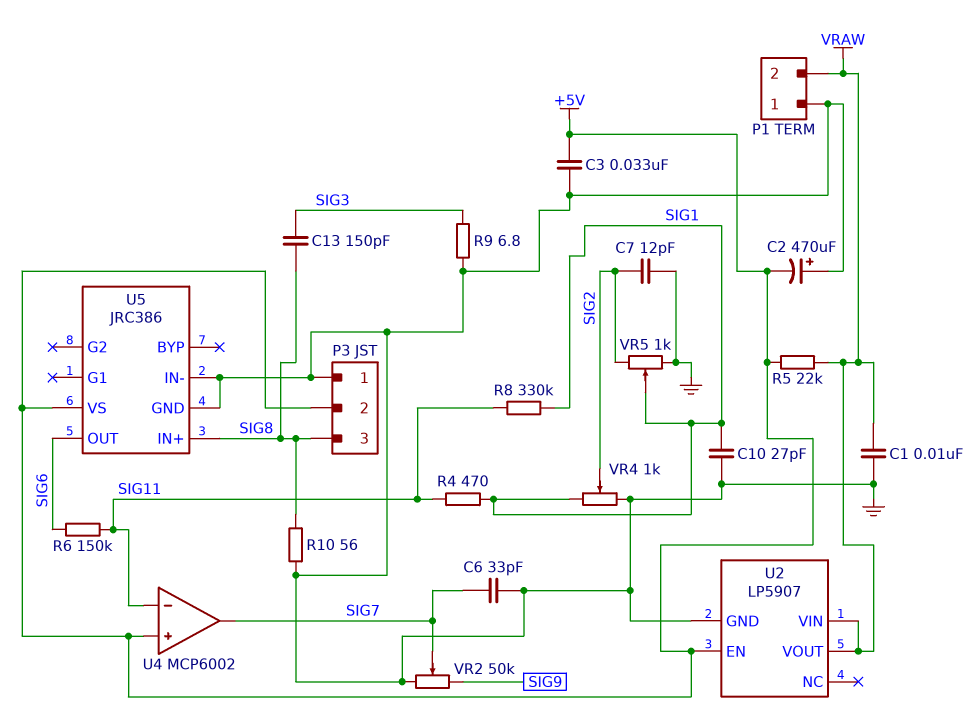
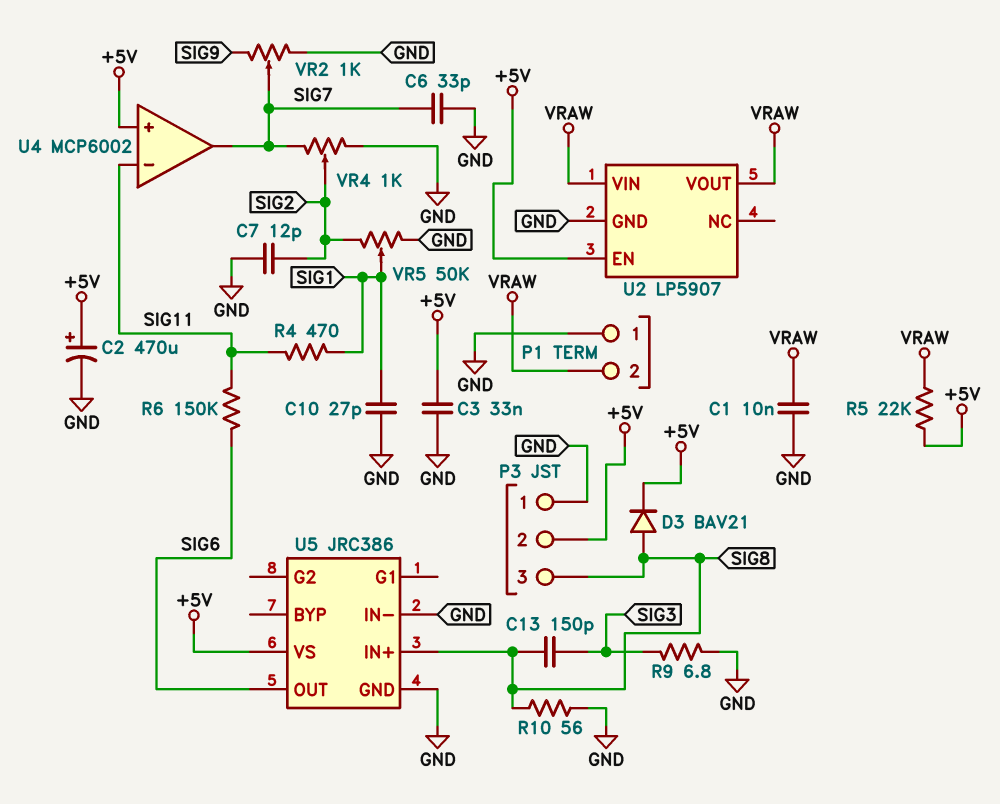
C2: 470uF (plus GND, minus +5V) -> 470uF (plus +5V, minus GND)
D3: none -> diode BAV21 (A SIG8, K +5V)
R8: 330k (SIG1, SIG11) -> none
VR2: 50k (GND, SIG9, wiper SIG7) -> 1k (GND, SIG9, wiper SIG7)
VR4: 1k (GND, SIG1, wiper SIG2) -> 1k (GND, SIG7, wiper SIG2)
VR5: 1k (GND, SIG2, wiper SIG1) -> 50k (GND, SIG2, wiper SIG1)

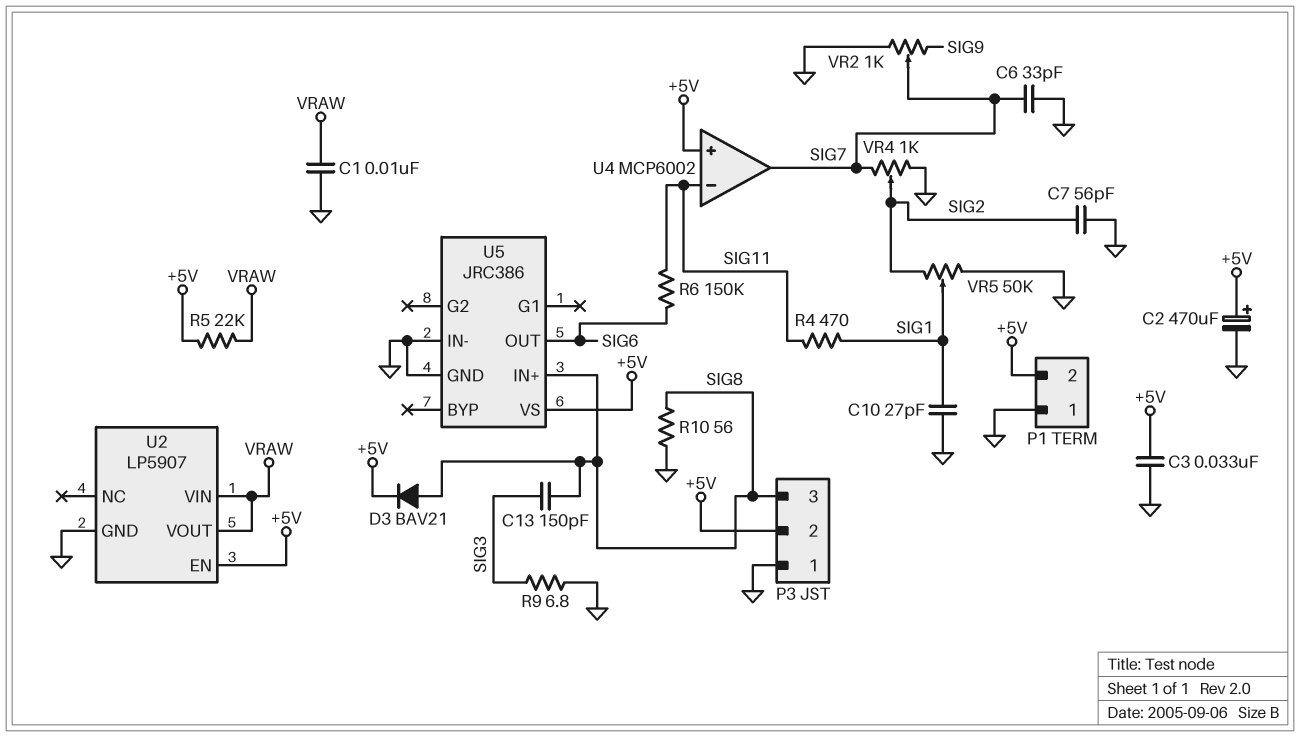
C7: 12pF (GND, SIG2) -> 56pF (GND, SIG2)
P1 pin 2: VRAW -> +5V

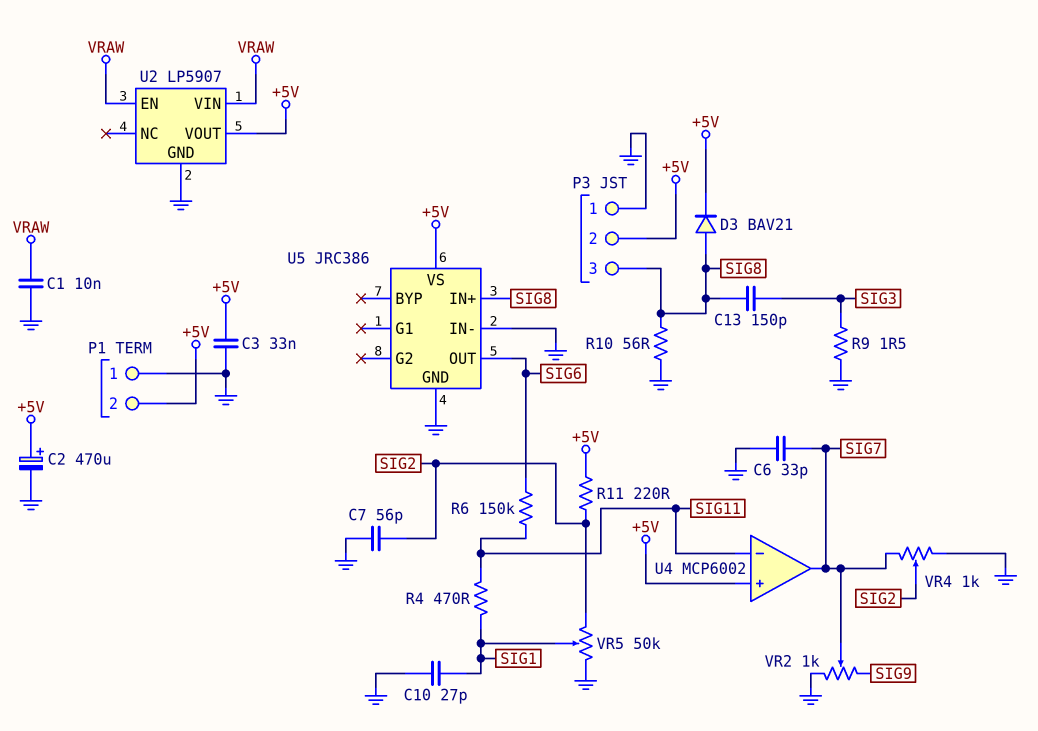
R5: 22k (+5V, VRAW) -> none
R9: 6.8 (GND, SIG3) -> 1.5 (GND, SIG3)
R11: none -> 220 (+5V, SIG2)
U2 pin EN: +5V -> VRAW
U2 pin VOUT: VRAW -> +5V

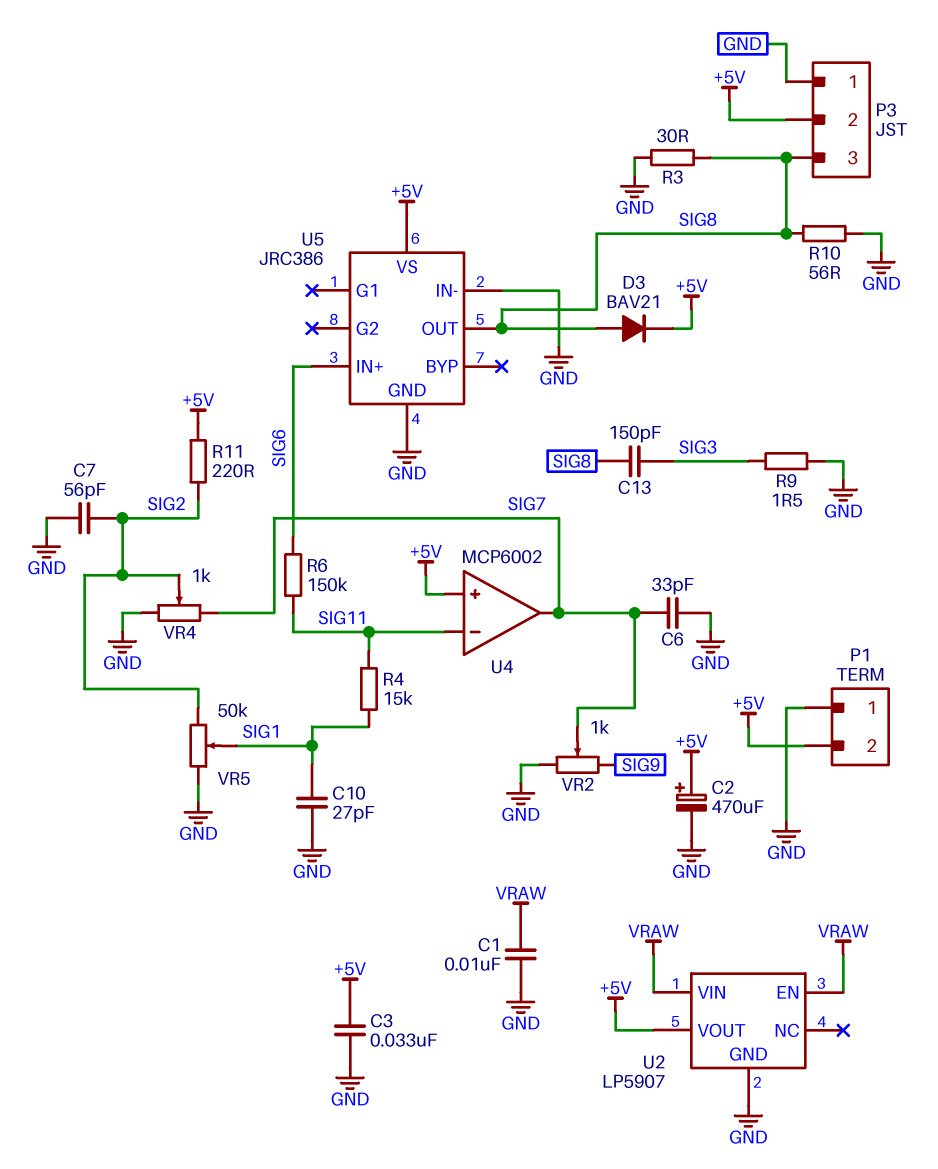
R3: none -> 30 (GND, SIG8)
R4: 470 (SIG1, SIG11) -> 15k (SIG1, SIG11)
U5 pin IN+: SIG8 -> SIG6
U5 pin OUT: SIG6 -> SIG8

